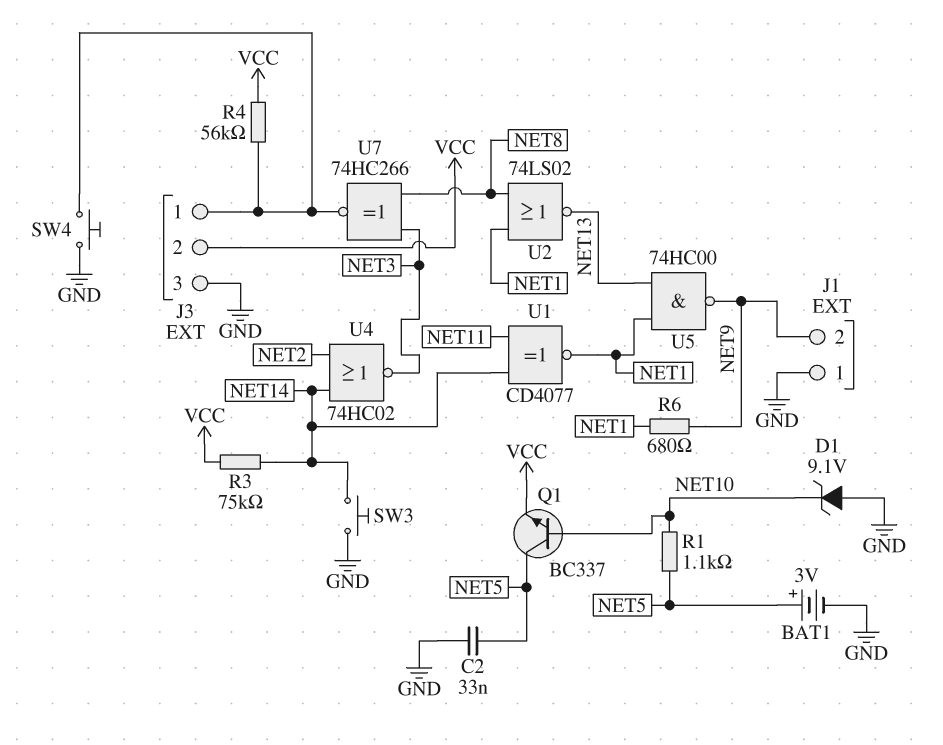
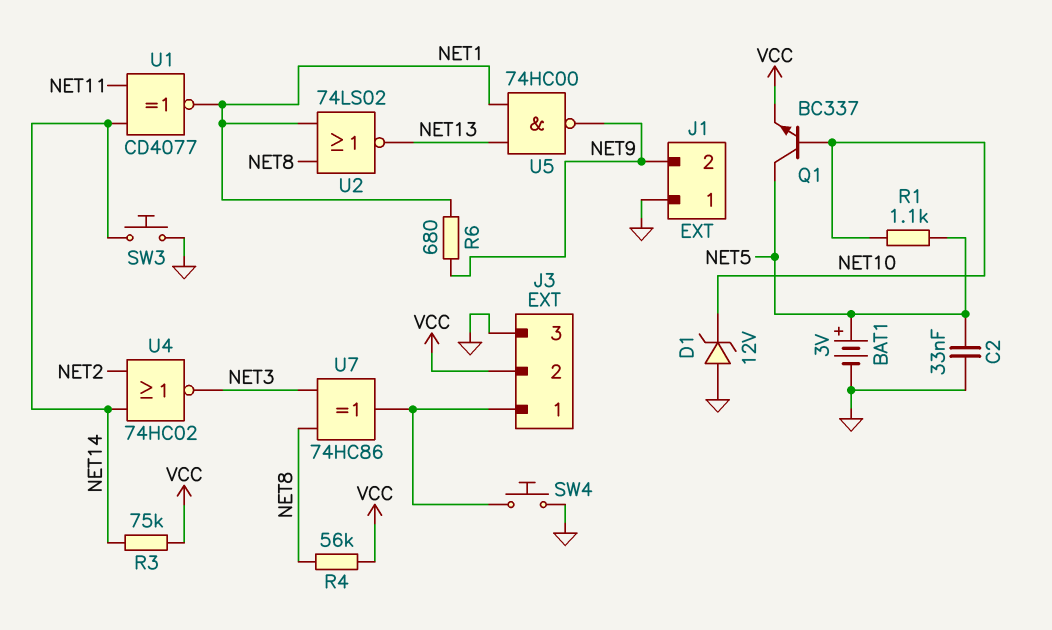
D1: zener 9.1V (A GND, K NET10) -> zener 12V (A GND, K NET10)
R4: 56k (J3/1, VCC) -> 56k (NET8, VCC)
U7: XNOR 74HC266 (in NET3, in NET8, out J3/1) -> XOR 74HC86 (in NET3, in NET8, out J3/1)

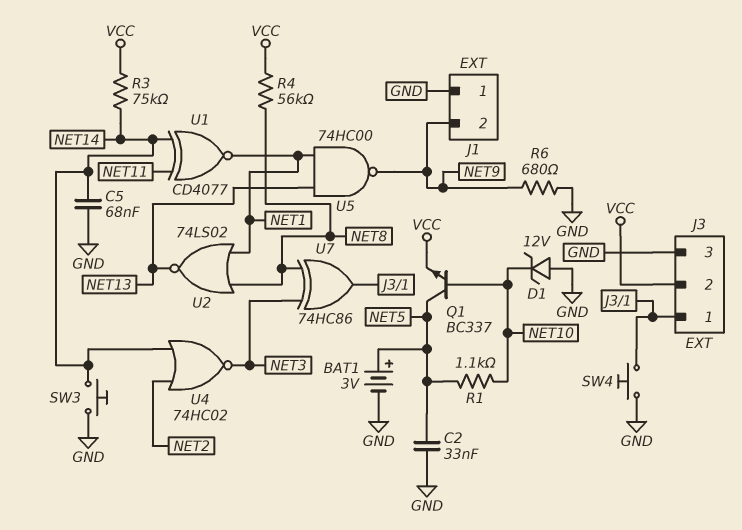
C5: none -> 68nF (GND, NET14)
R6: 680 (NET1, NET9) -> 680 (GND, NET9)

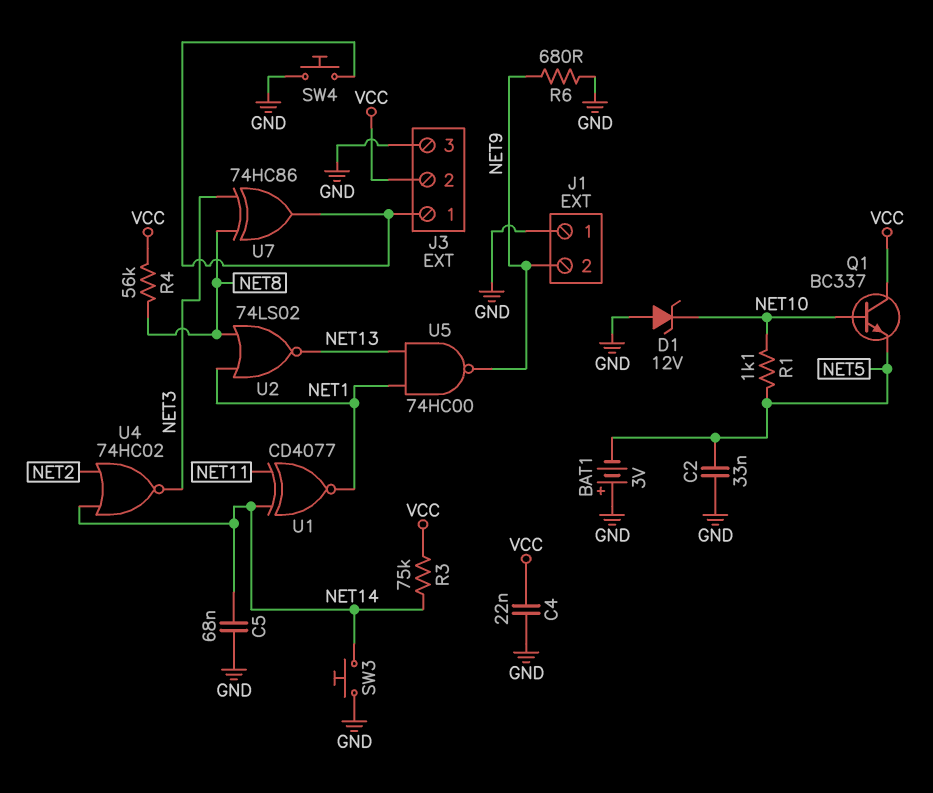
BAT1: 3V (plus NET5, minus GND) -> 3V (plus GND, minus NET5)
C4: none -> 22nF (GND, VCC)
Q1: NPN BC337 (B NET10, C NET5, E VCC) -> NPN BC337 (B NET10, C VCC, E NET5)

